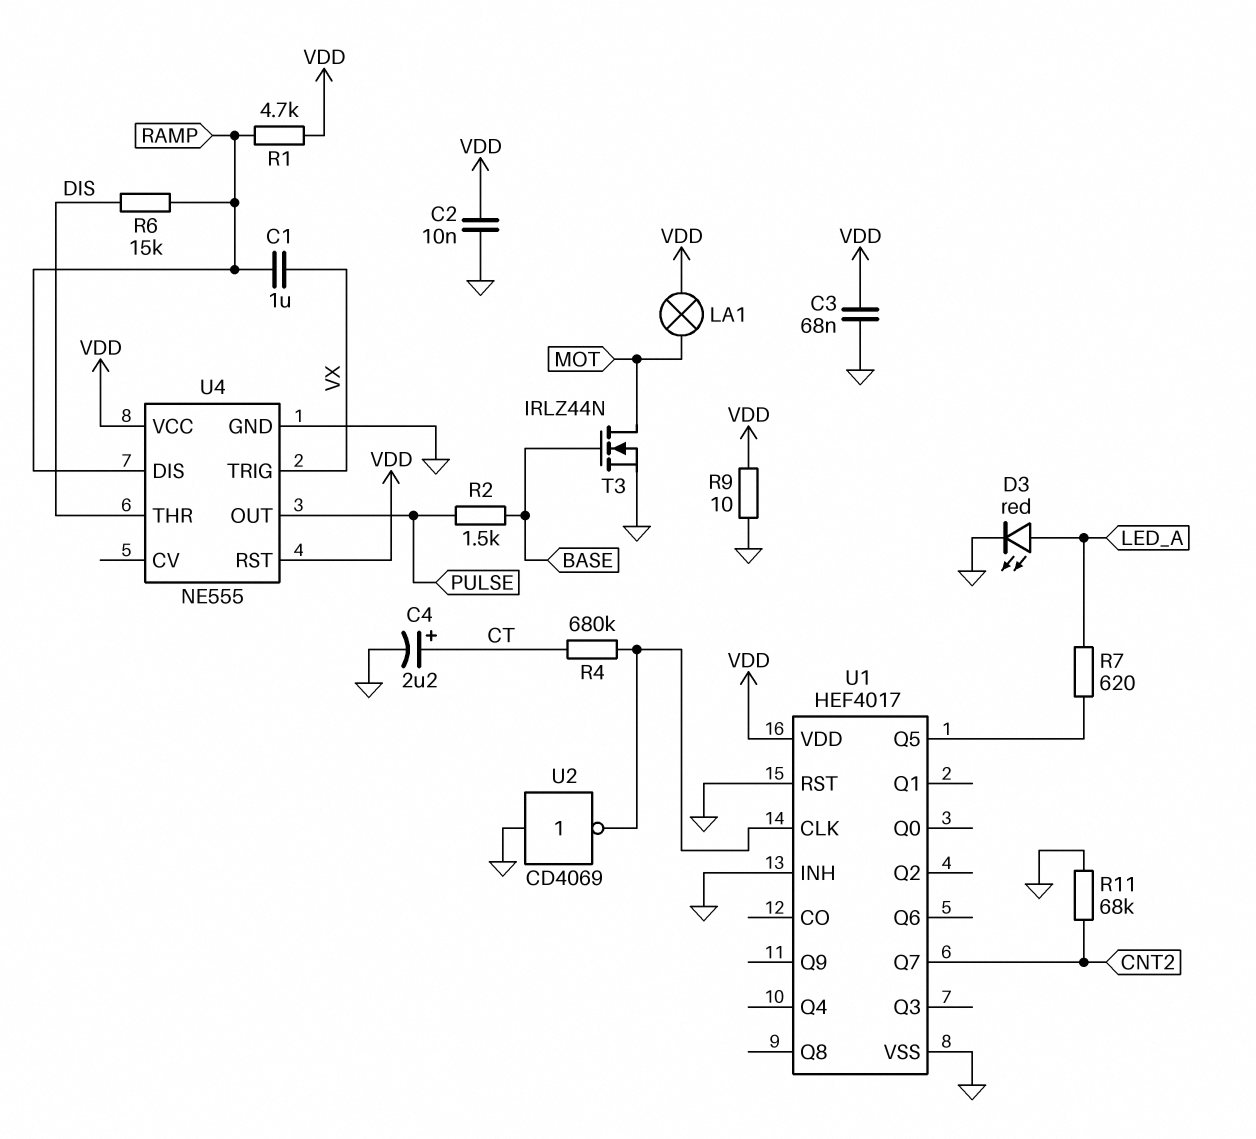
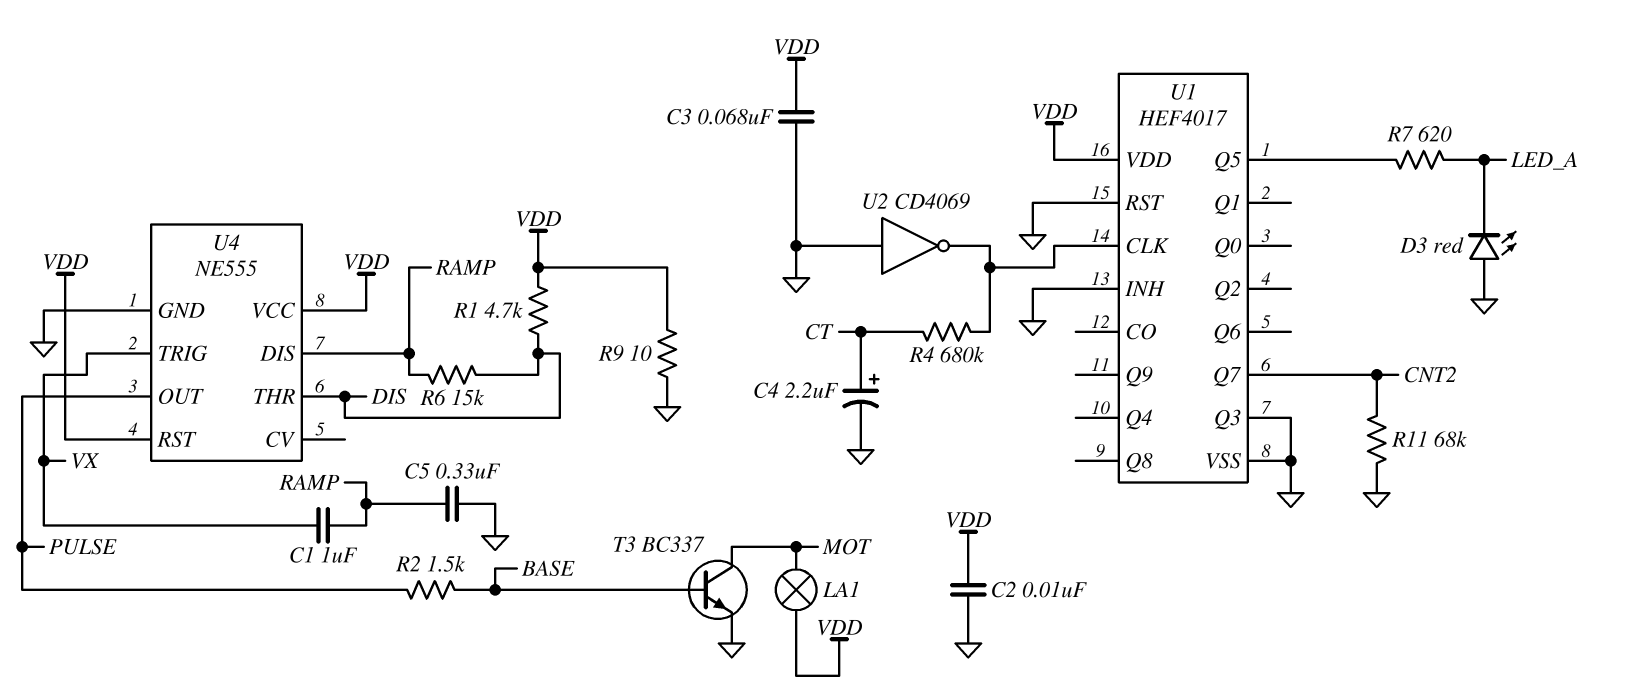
C5: none -> 330nF (GND, RAMP)
D3: LED red (A LED_A, K GND) -> LED red (A GND, K LED_A)
R1: 4.7k (RAMP, VDD) -> 4.7k (DIS, VDD)
T3: NMOS IRLZ44N (G BASE, D MOT, S GND) -> NPN BC337 (B BASE, C MOT, E GND)
U1 pin Q3: none -> GND

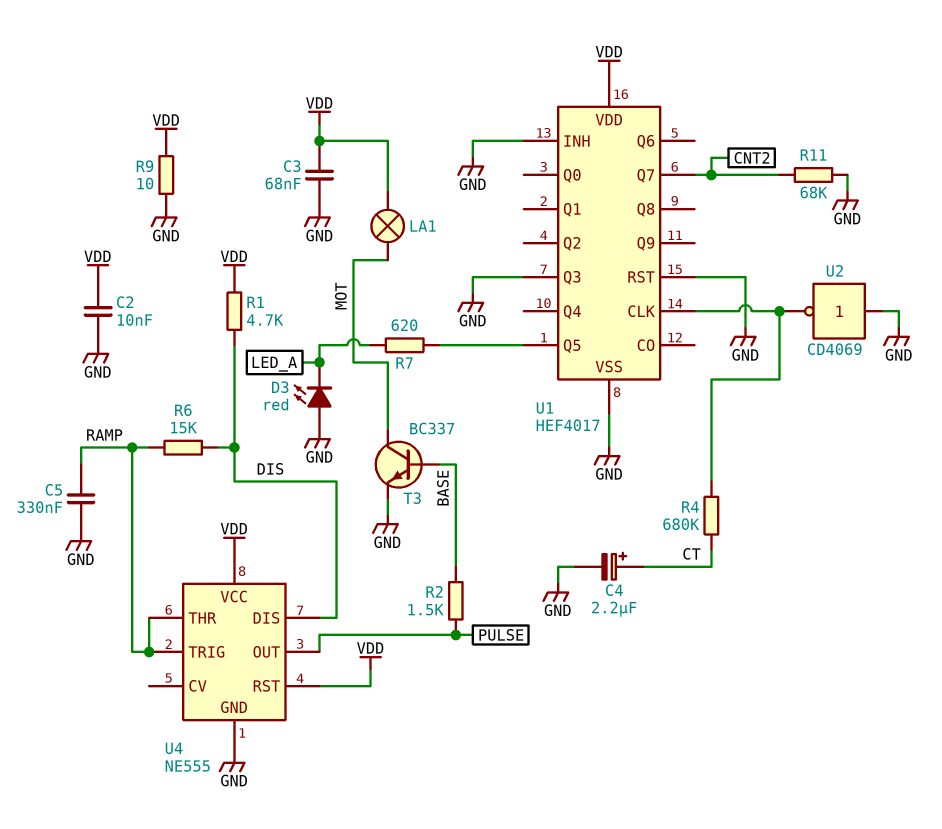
C1: 1uF (RAMP, VX) -> none
U4 pin DIS: RAMP -> DIS
U4 pin THR: DIS -> RAMP
U4 pin TRIG: VX -> RAMP

